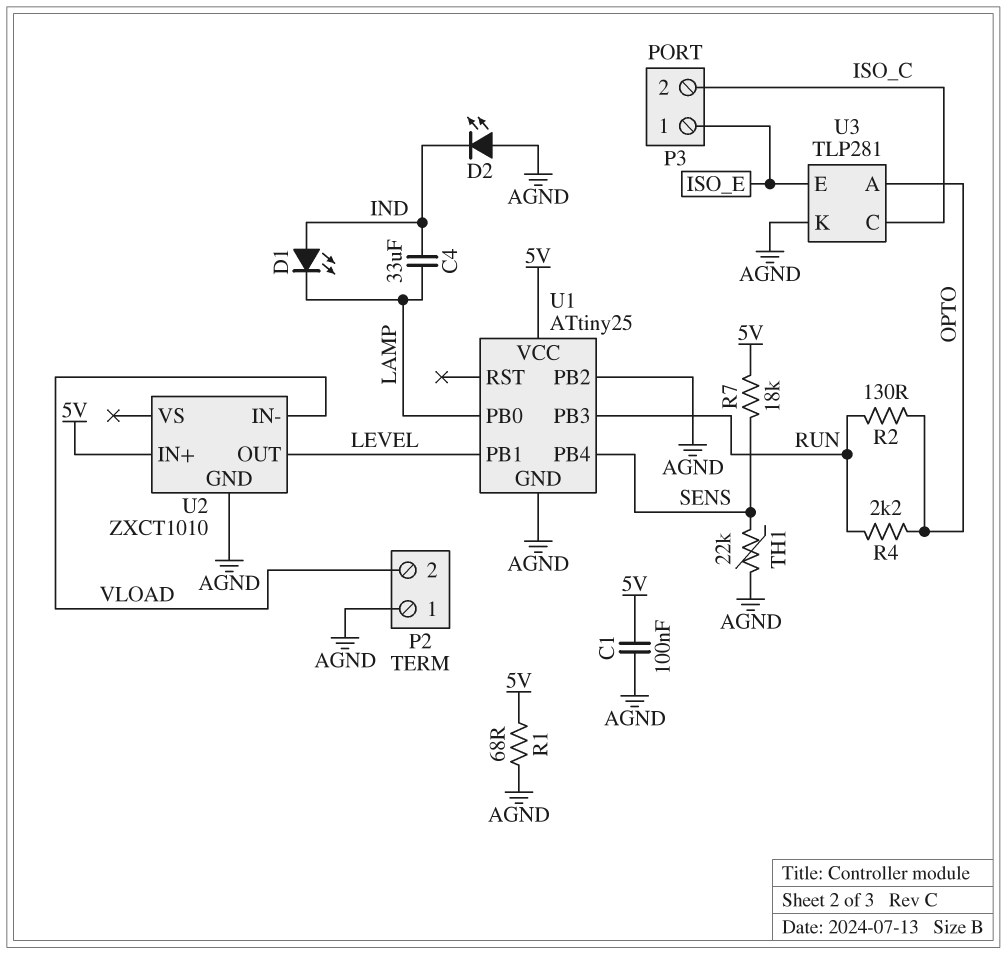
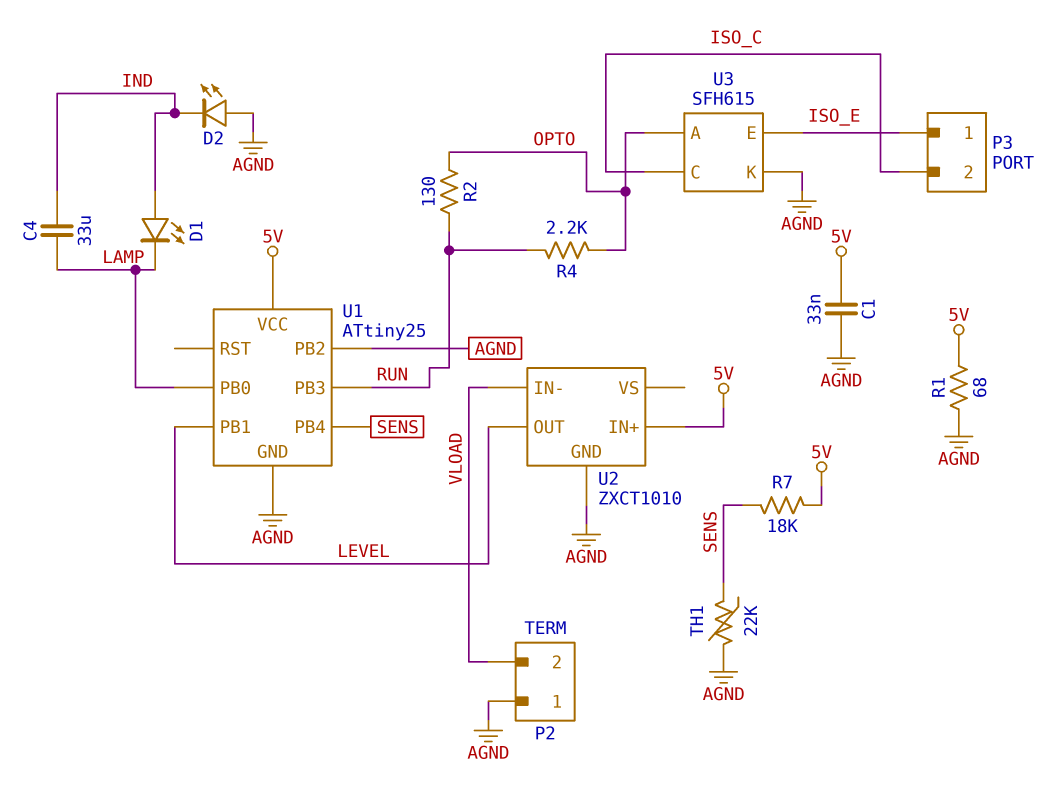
C1: 100nF (5V, AGND) -> 33nF (5V, AGND)
U3: TLP281 -> SFH615

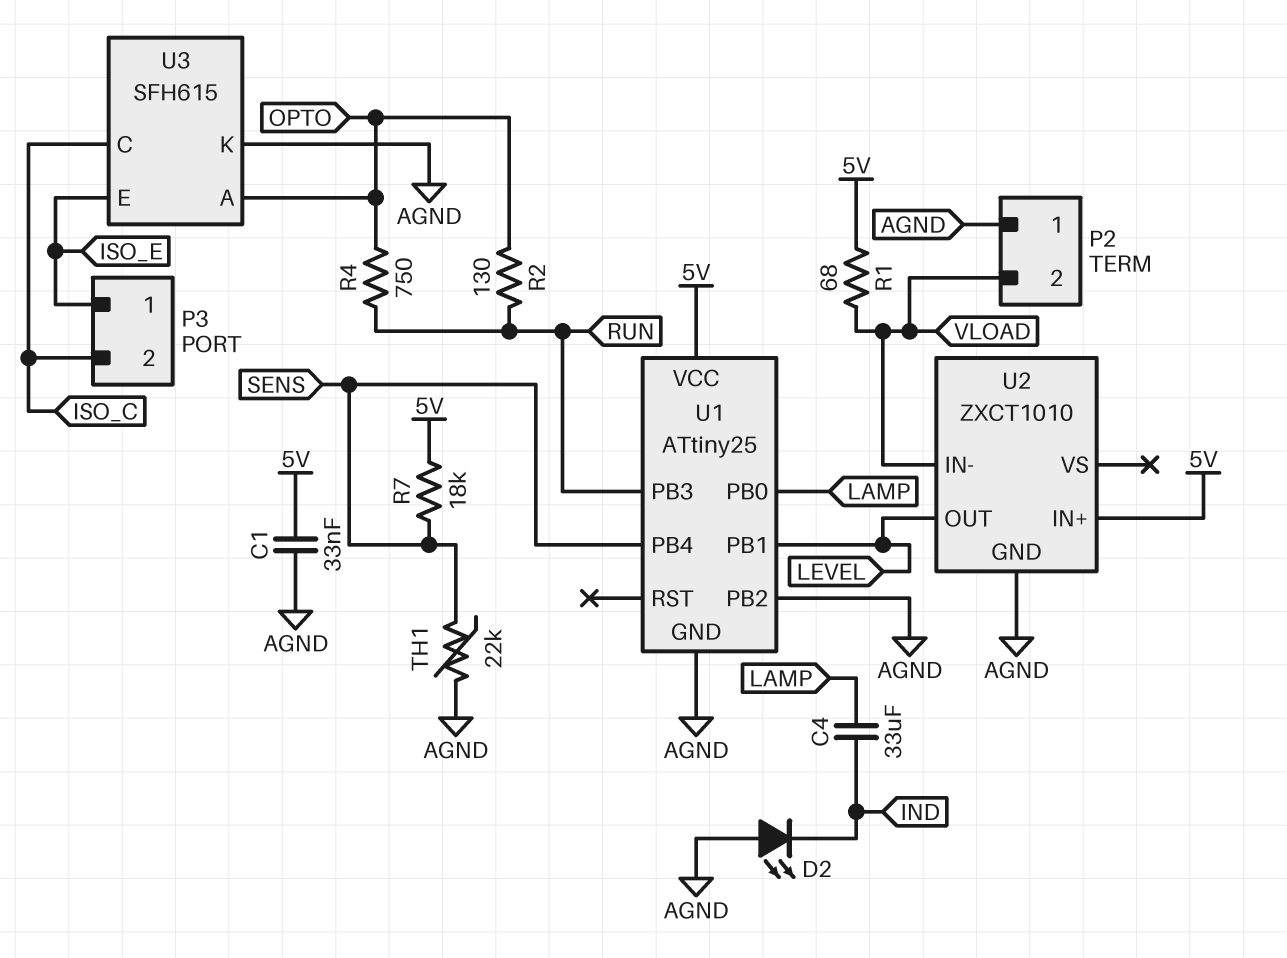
D1: LED (A IND, K LAMP) -> none
R1: 68 (5V, AGND) -> 68 (5V, VLOAD)
R4: 2.2k (OPTO, RUN) -> 750 (OPTO, RUN)

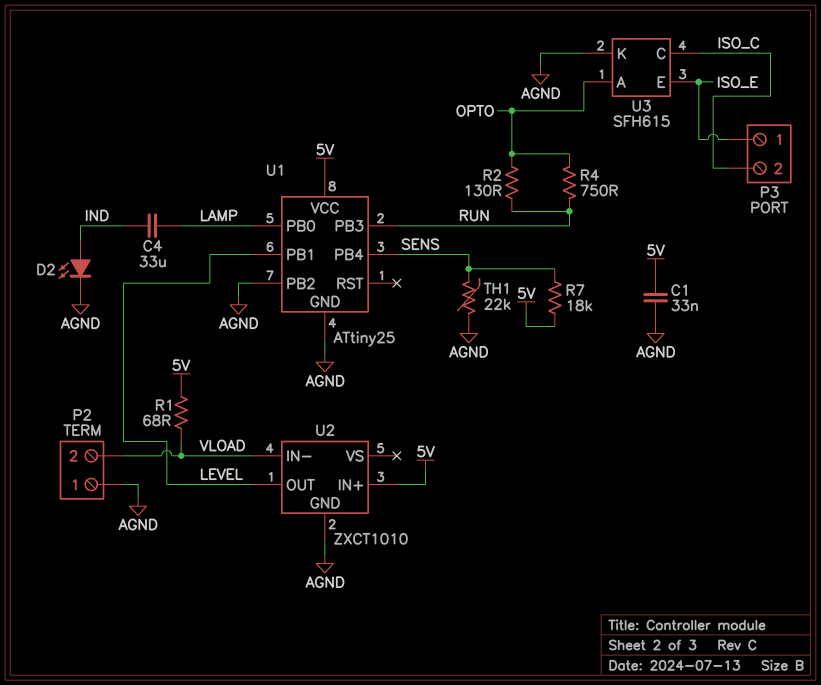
D2: LED (A AGND, K IND) -> LED (A IND, K AGND)

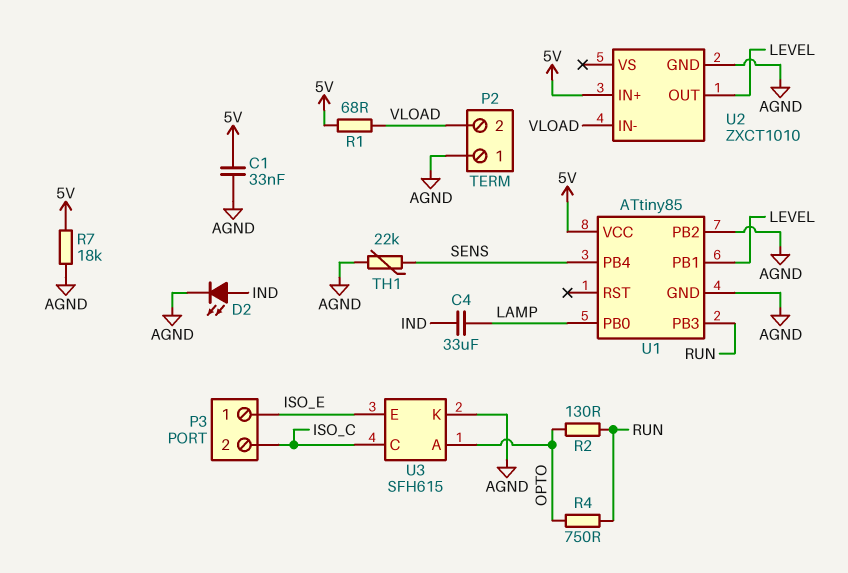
R7: 18k (5V, SENS) -> 18k (5V, AGND)
U1: ATtiny25 -> ATtiny85

